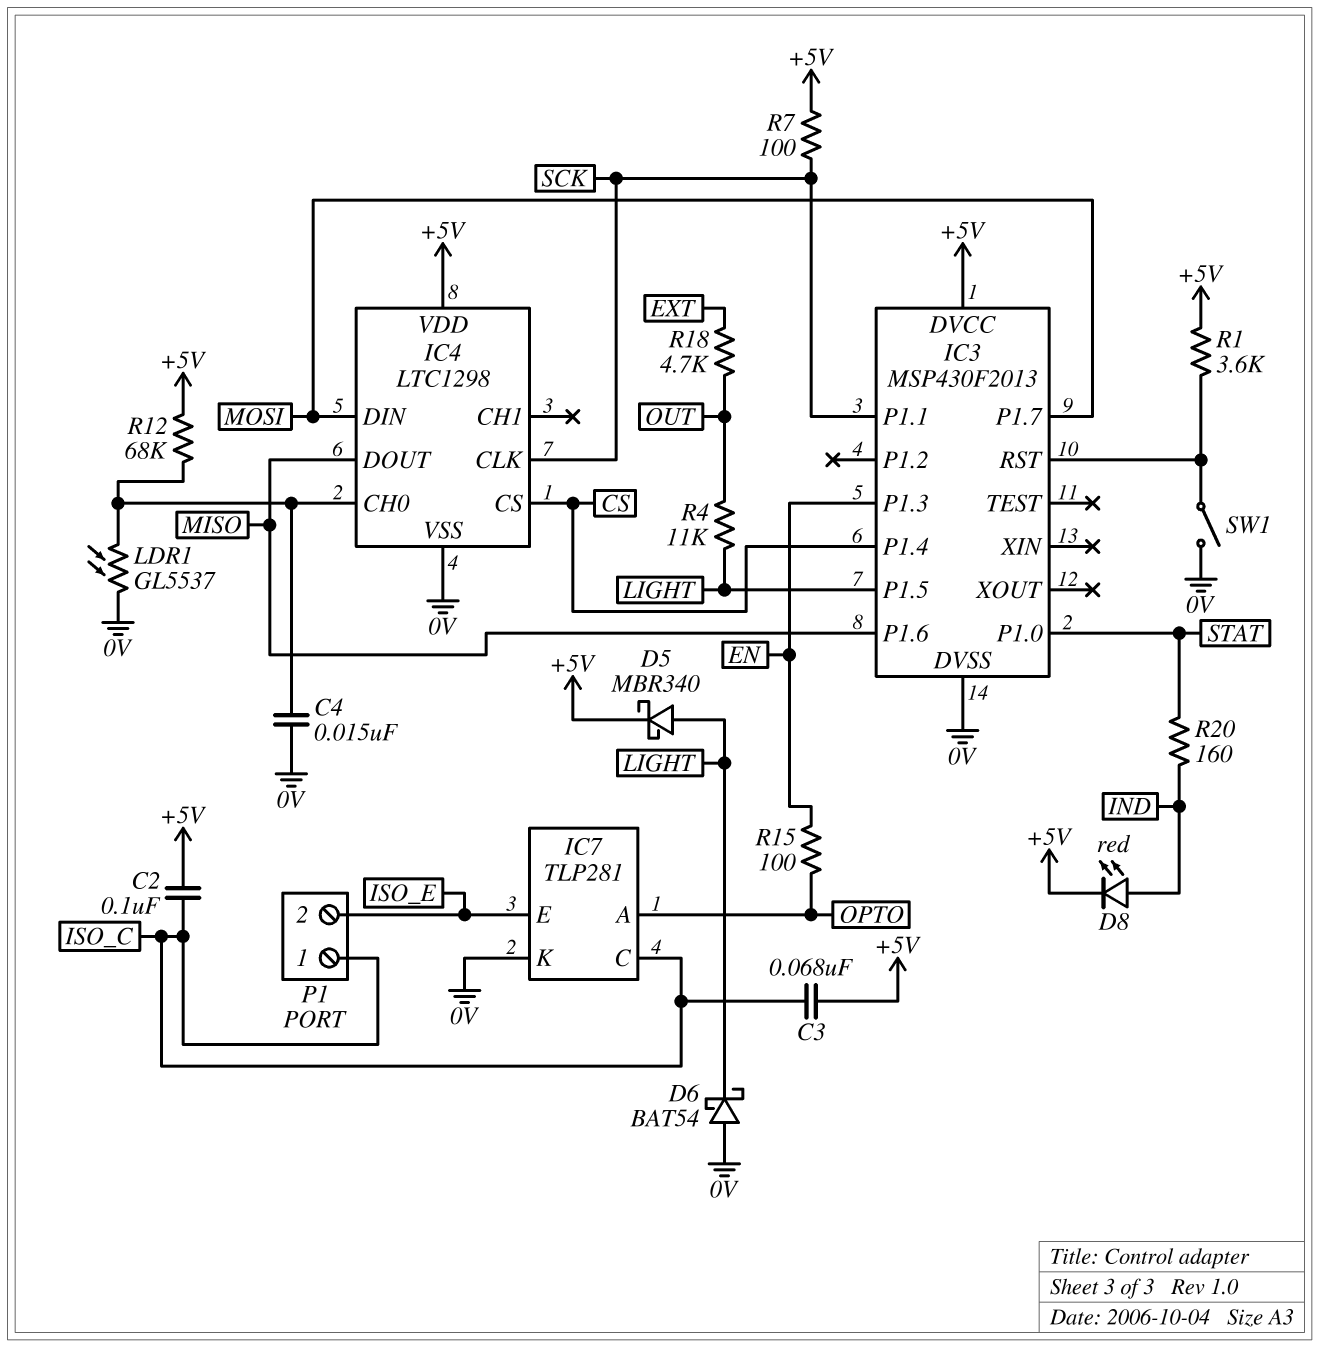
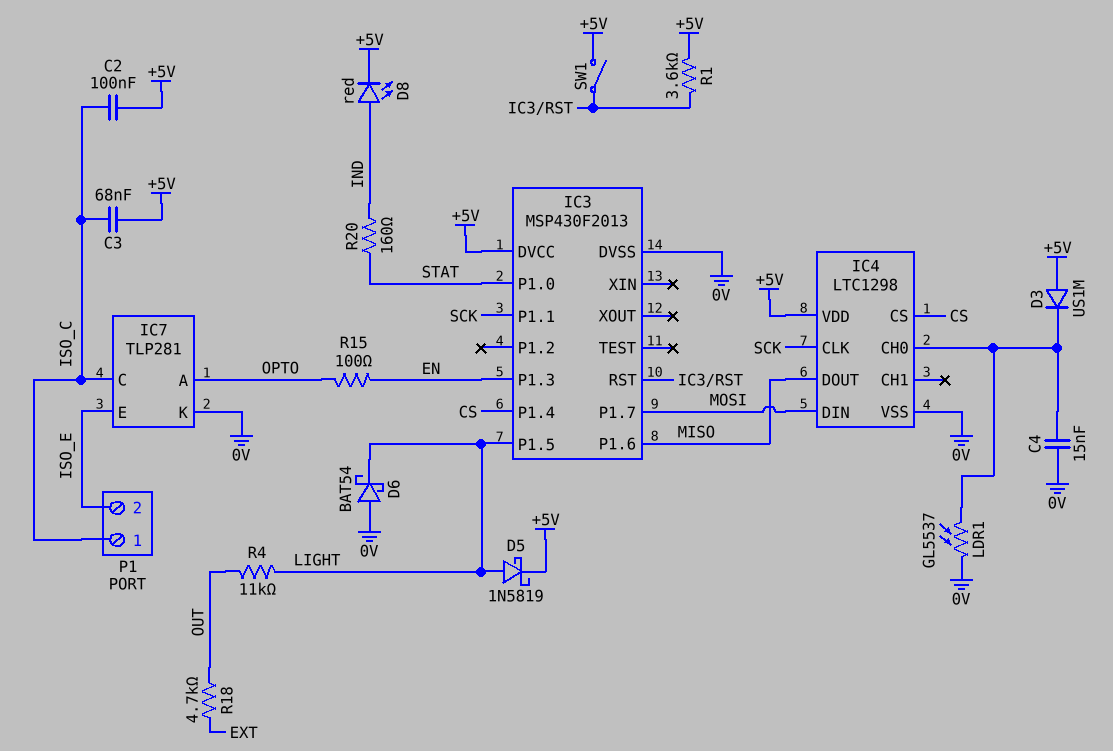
D3: none -> diode US1M (A +5V, K IC4/CH0)
D5: schottky MBR340 (A LIGHT, K +5V) -> schottky 1N5819 (A LIGHT, K +5V)
R7: 100 (+5V, SCK) -> none
R12: 68k (+5V, IC4/CH0) -> none
SW1: switch (0V, IC3/RST) -> switch (+5V, IC3/RST)

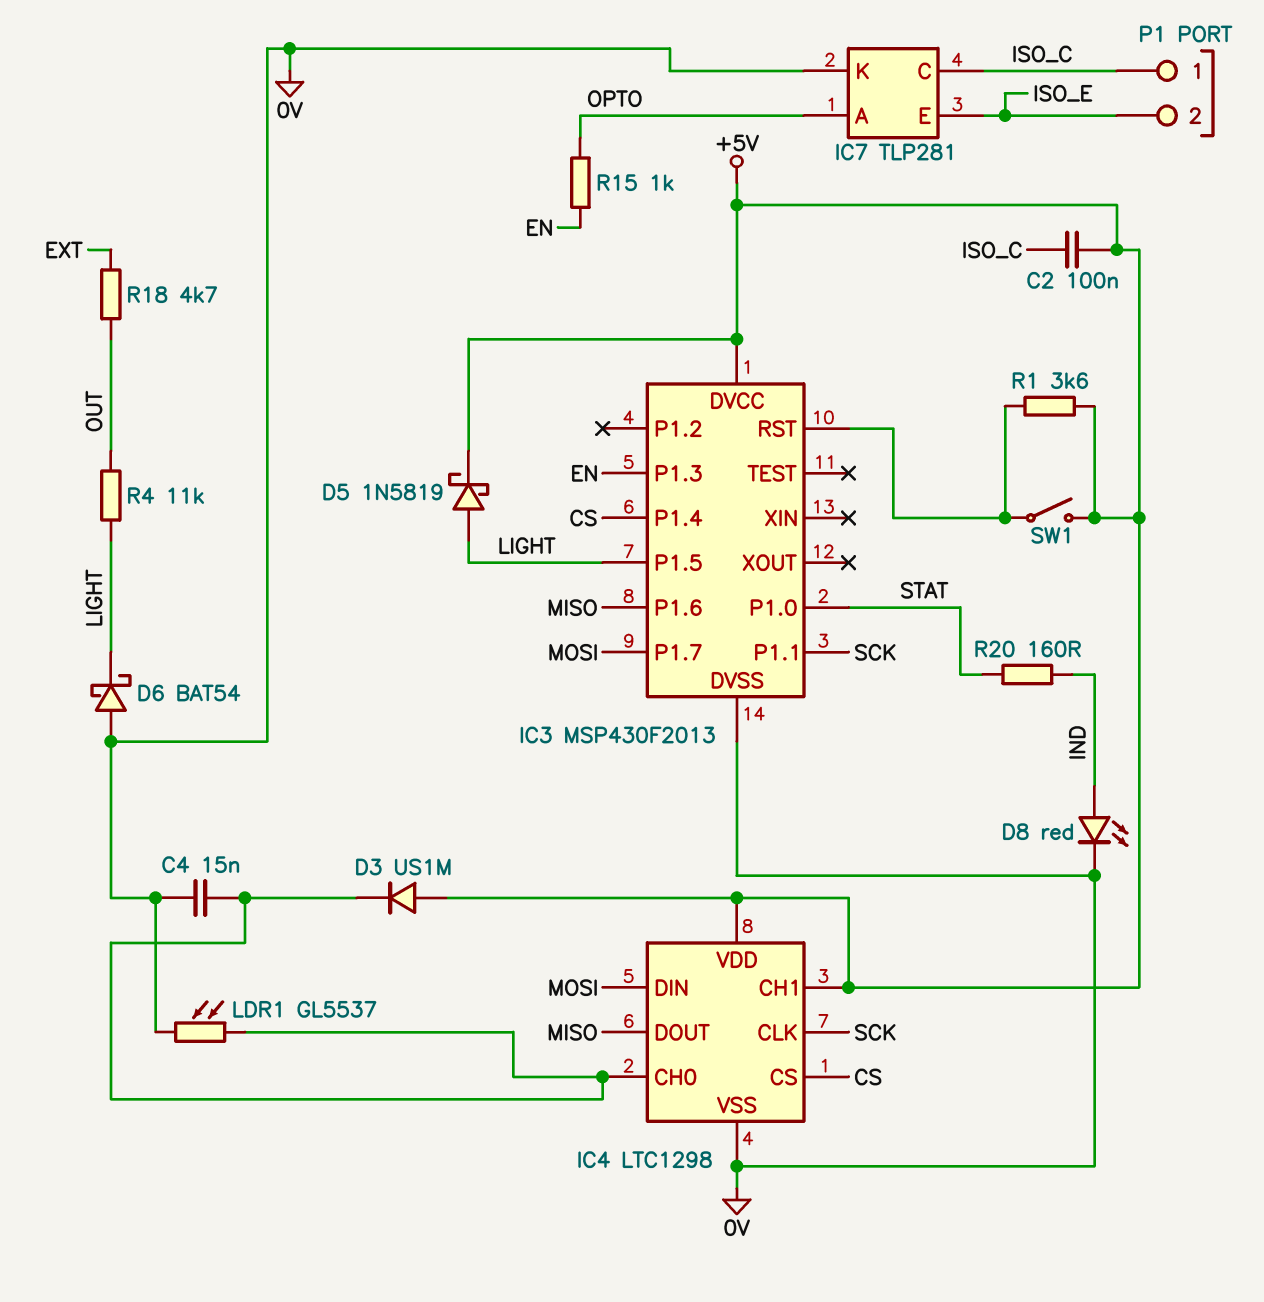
C3: 68nF (+5V, ISO_C) -> none
D8: LED red (A IND, K +5V) -> LED red (A IND, K 0V)
IC4 pin CH1: none -> +5V
R15: 100 (EN, OPTO) -> 1k (EN, OPTO)

